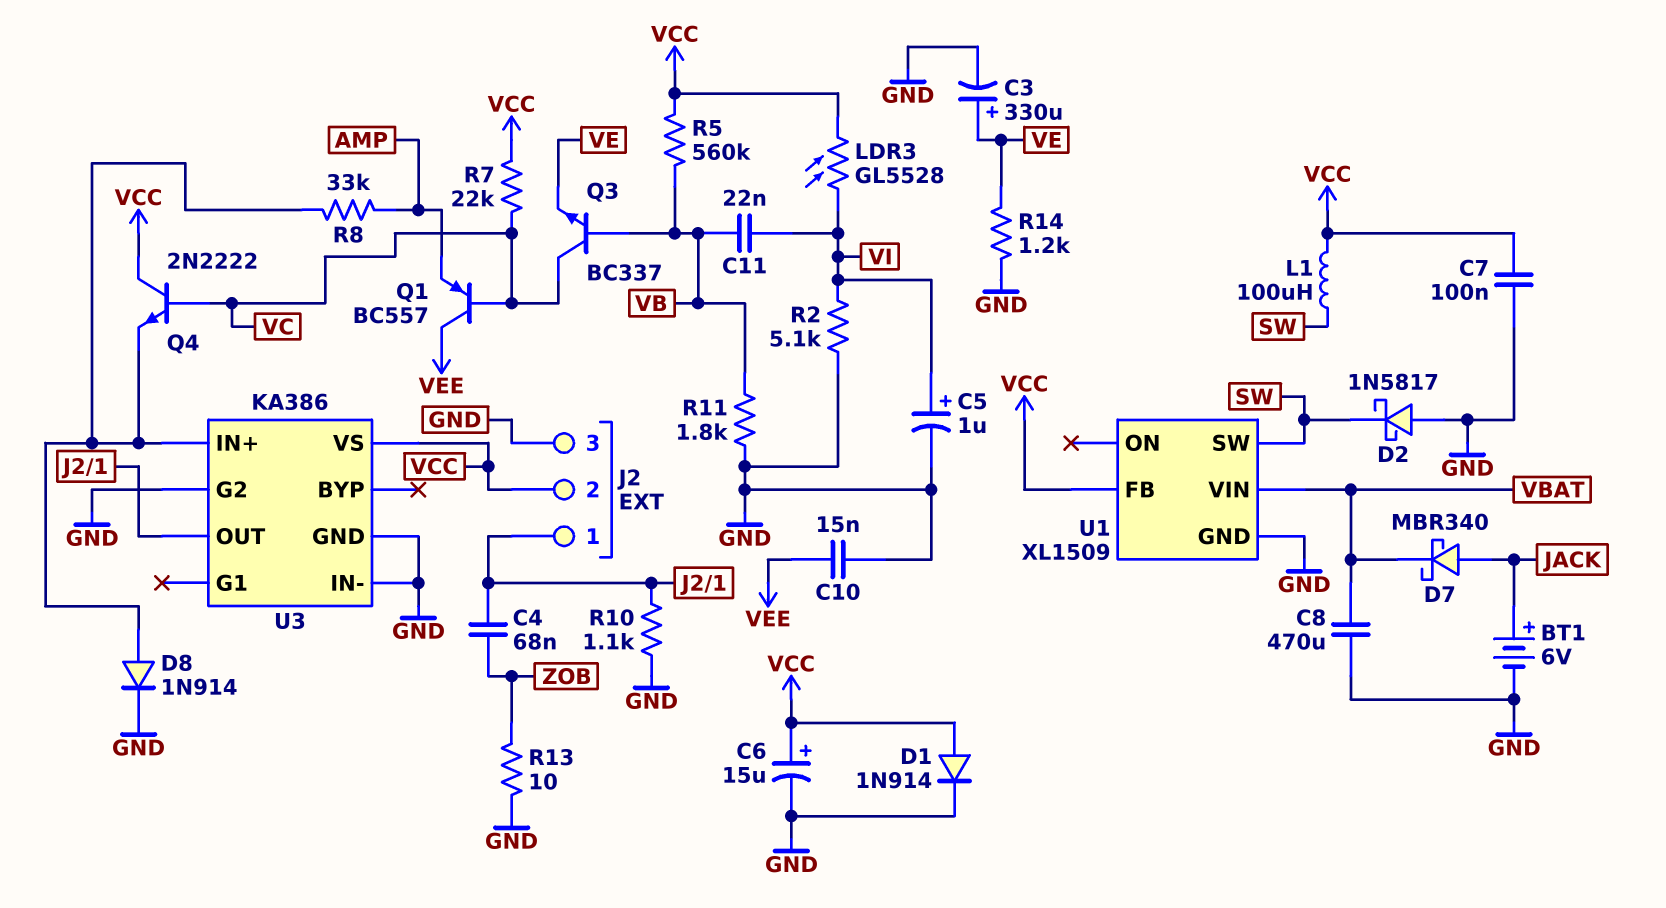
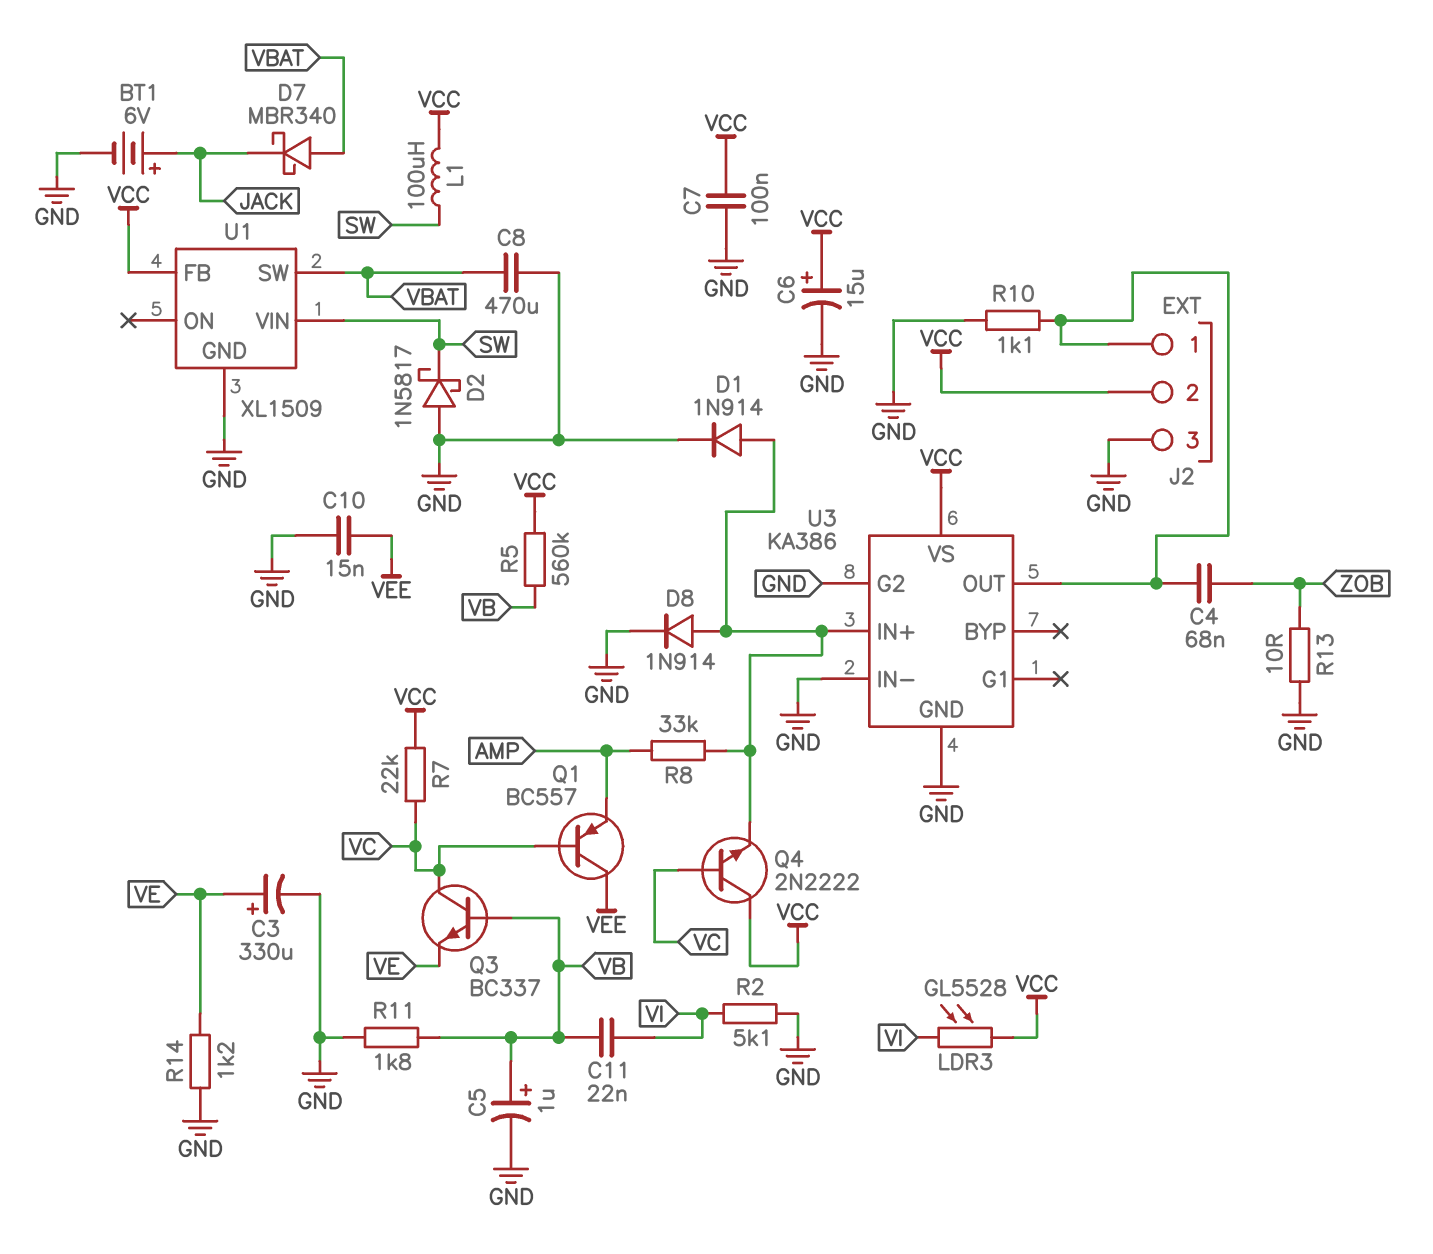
C5: 1uF (plus VI, minus GND) -> 1uF (plus VB, minus GND)
D1: diode 1N914 (A VCC, K GND) -> diode 1N914 (A U3/IN+, K GND)
D7: schottky MBR340 (A JACK, K VBAT) -> schottky MBR340 (A VBAT, K JACK)
U1 pin SW: SW -> VBAT
U1 pin VIN: VBAT -> SW

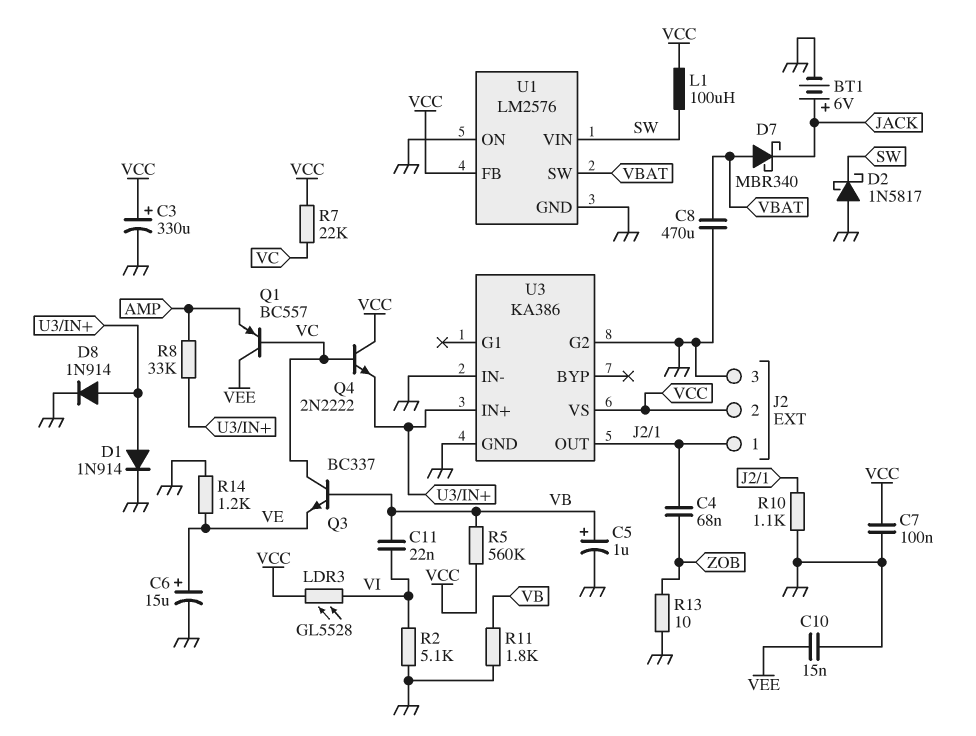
C3: 330uF (plus VE, minus GND) -> 330uF (plus VCC, minus GND)
C6: 15uF (plus VCC, minus GND) -> 15uF (plus VE, minus GND)
U1: XL1509 -> LM2576
U1 pin ON: none -> GND

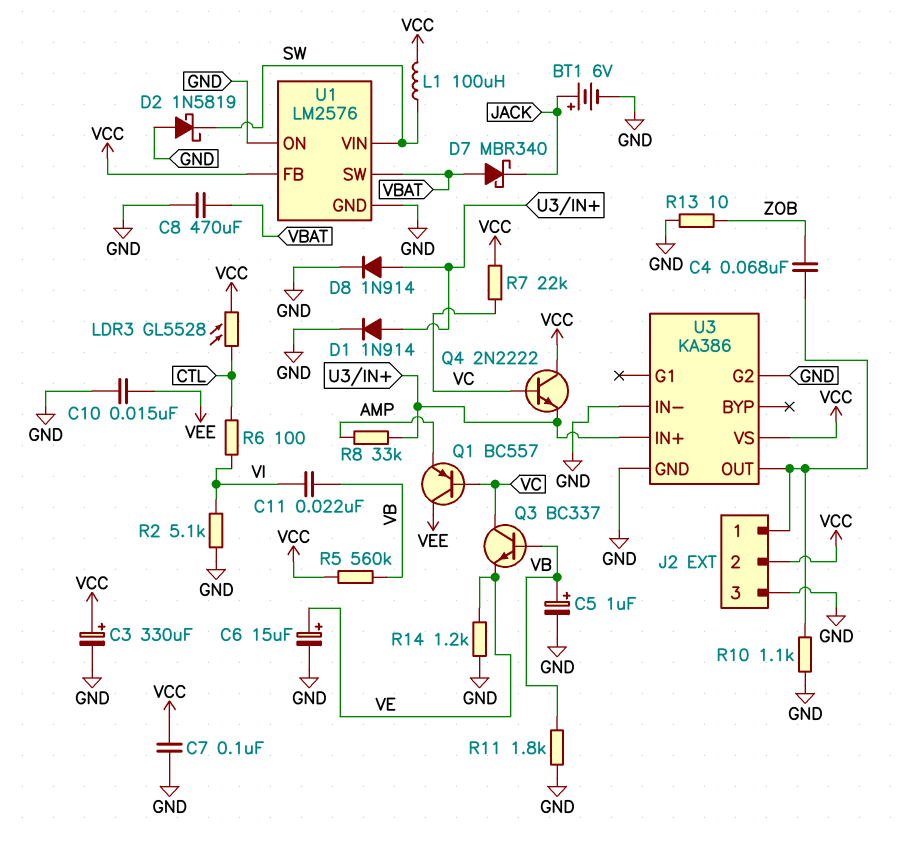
D2: schottky 1N5817 (A GND, K SW) -> schottky 1N5819 (A GND, K SW)
LDR3: GL5528 (VCC, VI) -> GL5528 (CTL, VCC)
R6: none -> 100 (CTL, VI)

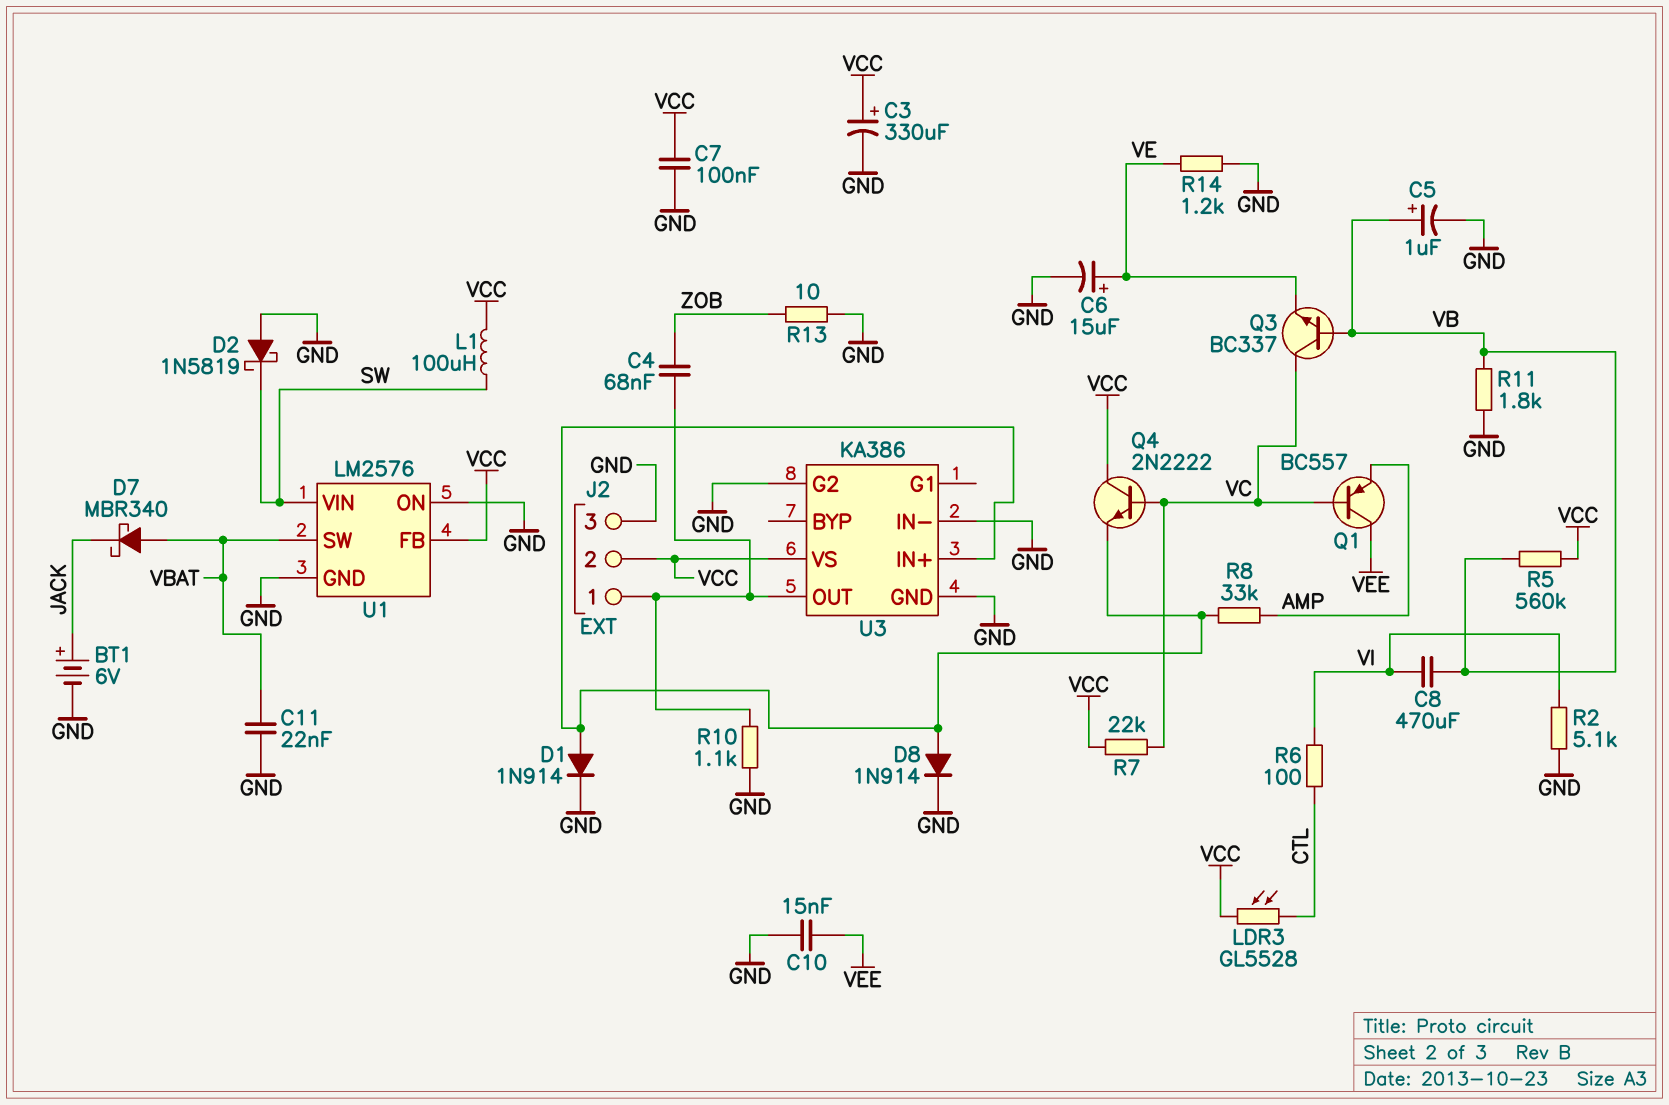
C8: 470uF (GND, VBAT) -> 470uF (VB, VI)
C11: 22nF (VB, VI) -> 22nF (GND, VBAT)

